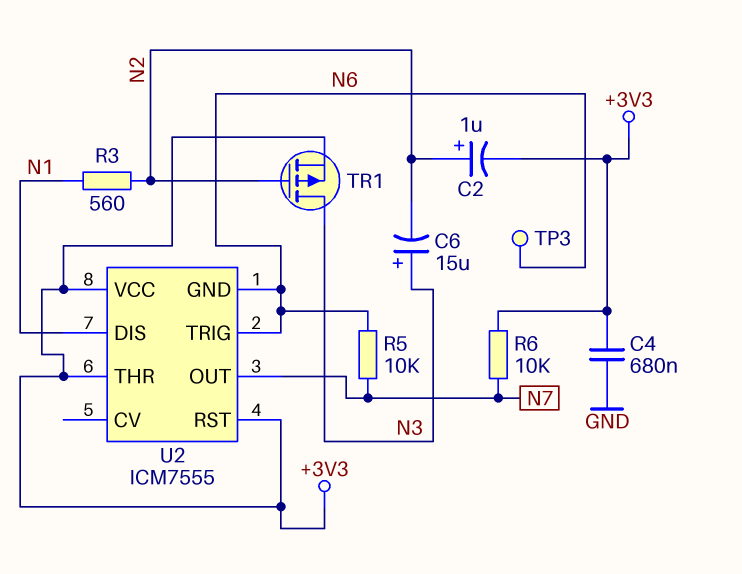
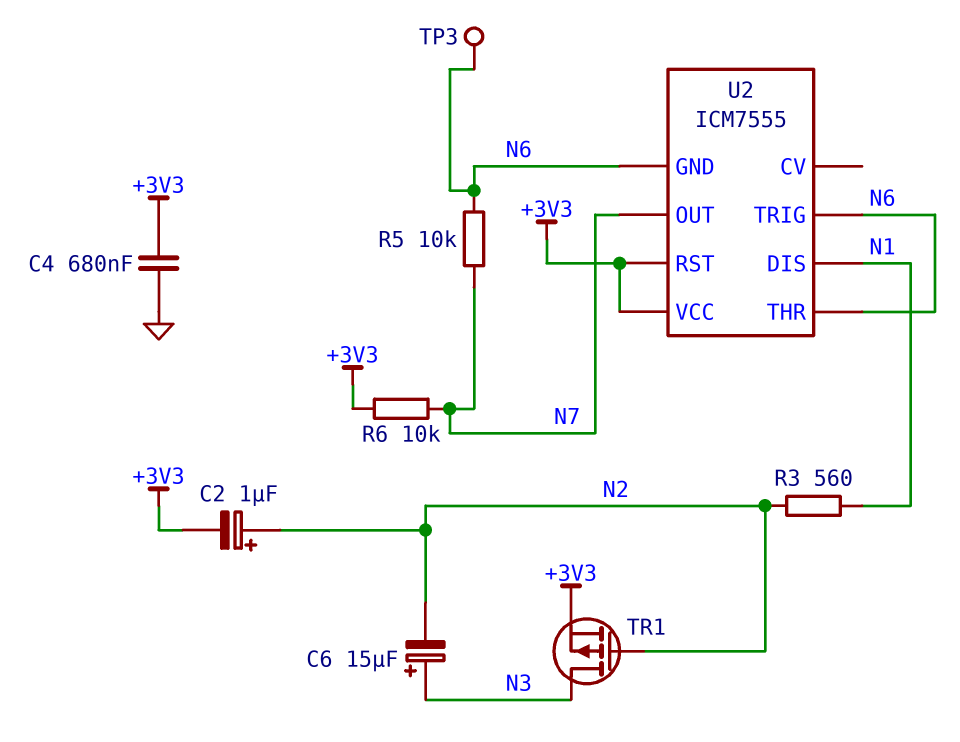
U2 pin THR: +3V3 -> N6

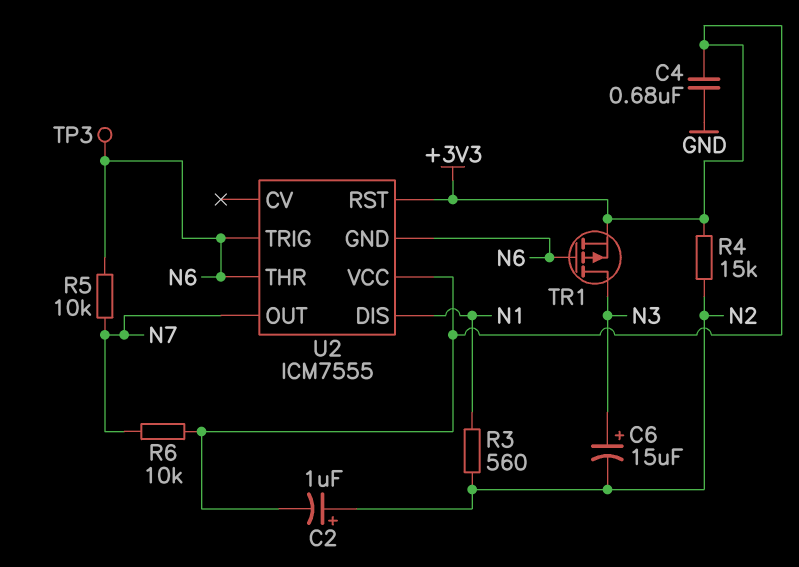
R4: none -> 15k (+3V3, N2)
TR1: PMOS (G N2, D N3, S +3V3) -> PMOS (G N6, D N3, S +3V3)

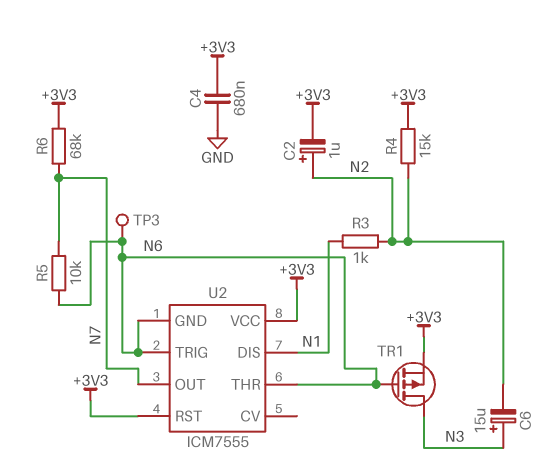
R3: 560 (N1, N2) -> 1k (N1, N2)
R6: 10k (+3V3, N7) -> 68k (+3V3, N7)

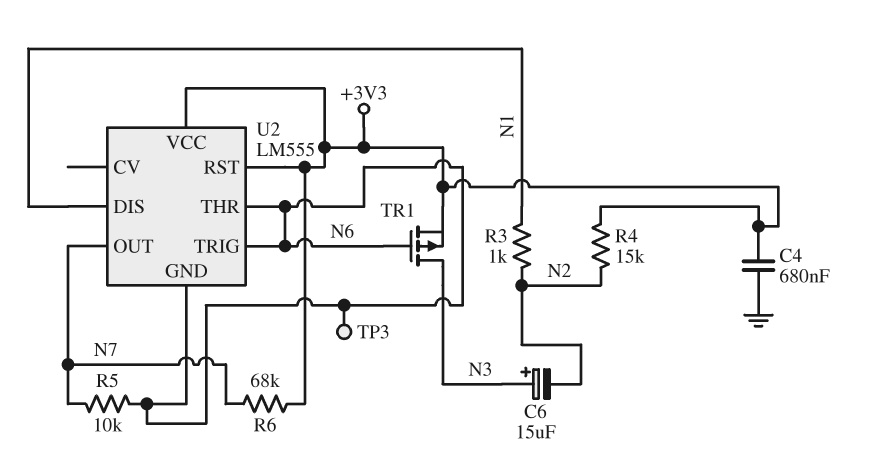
C2: 1uF (plus N2, minus +3V3) -> none
U2: ICM7555 -> LM555

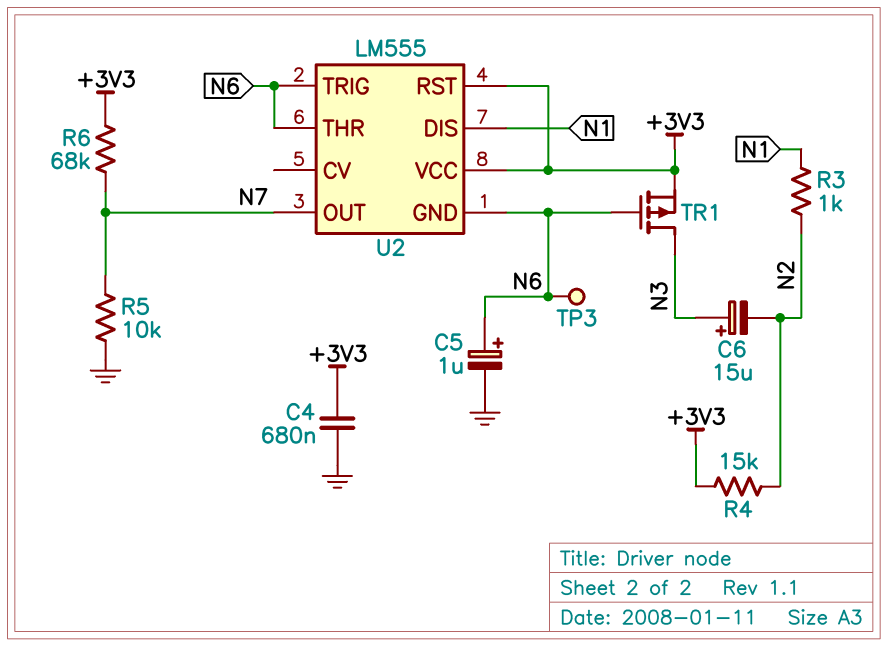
C5: none -> 1uF (plus N6, minus GND)
R5: 10k (N6, N7) -> 10k (GND, N7)

